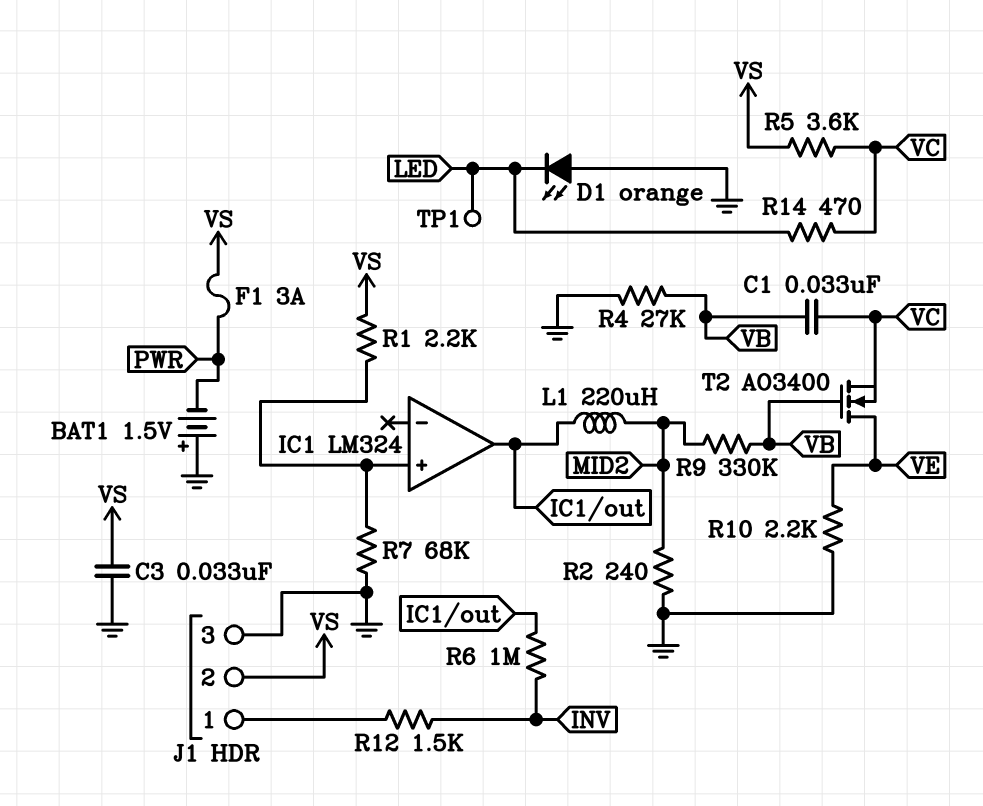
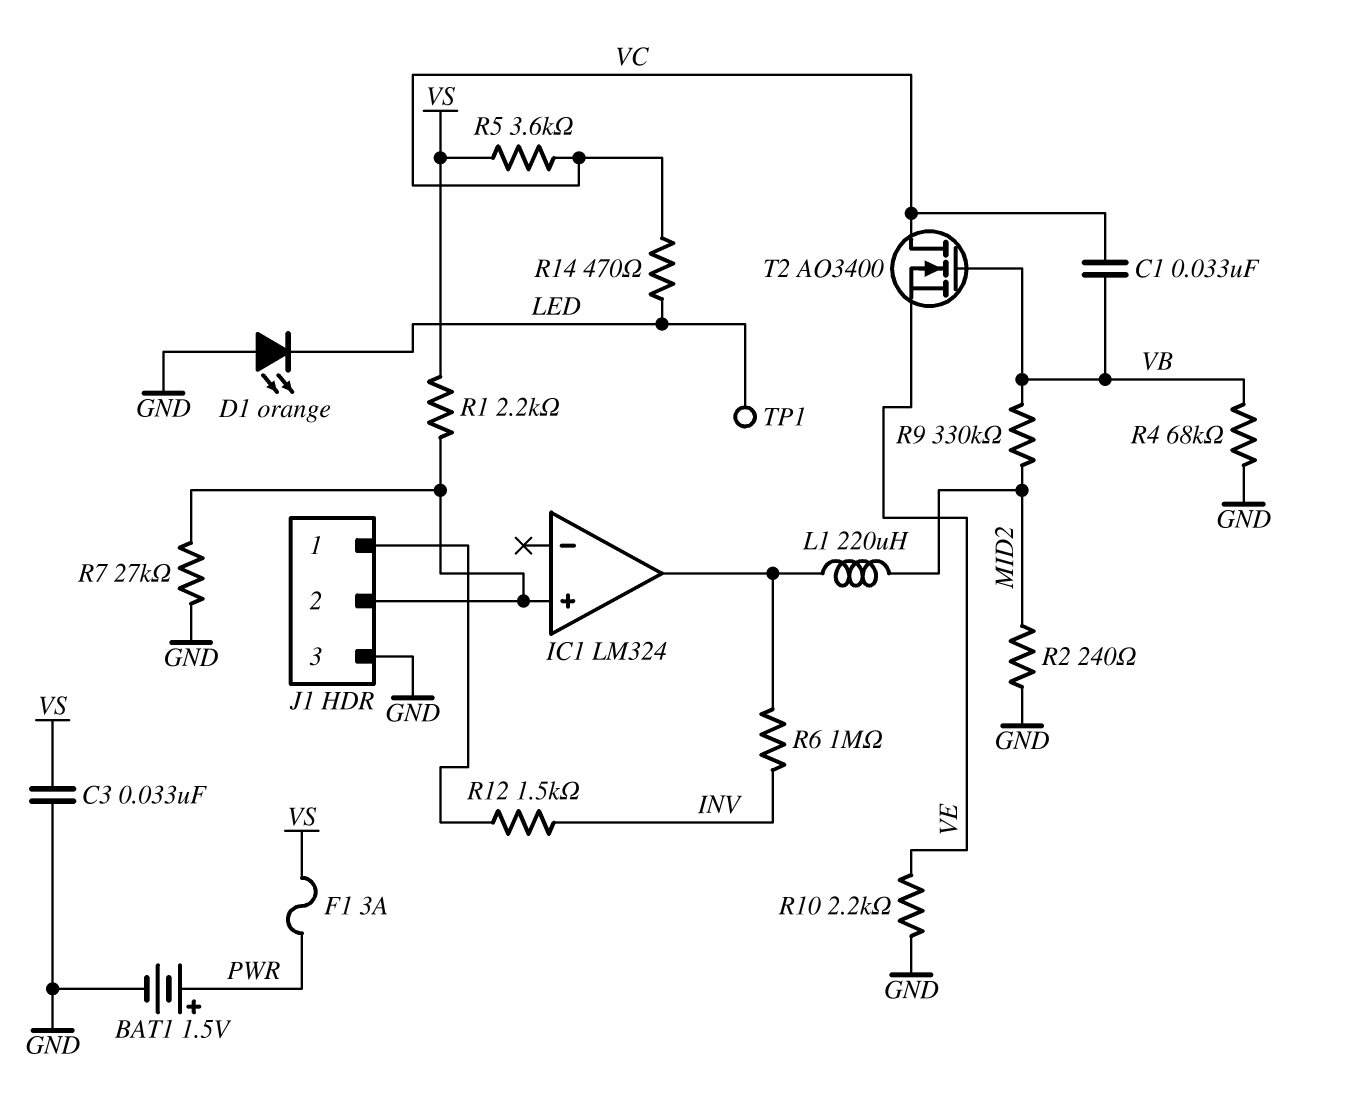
BAT1: 1.5V (plus GND, minus PWR) -> 1.5V (plus PWR, minus GND)
J1 pin 2: VS -> IC1/in+
R4: 27k (GND, VB) -> 68k (GND, VB)
R7: 68k (GND, IC1/in+) -> 27k (GND, IC1/in+)
T2: NMOS AO3400 (G VB, D VE, S VC) -> NMOS AO3400 (G VB, D VC, S VE)

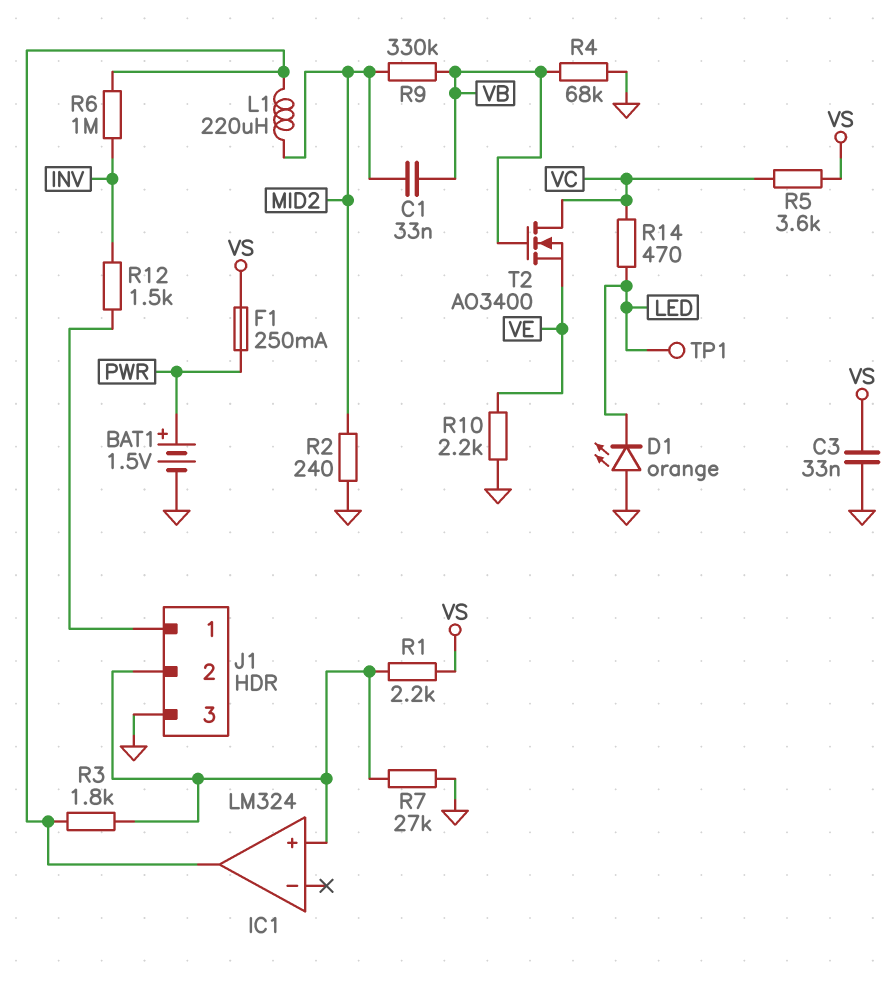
C1: 33nF (VB, VC) -> 33nF (MID2, VB)
F1: 3A (PWR, VS) -> 250mA (PWR, VS)
R3: none -> 1.8k (IC1/in+, IC1/out)

